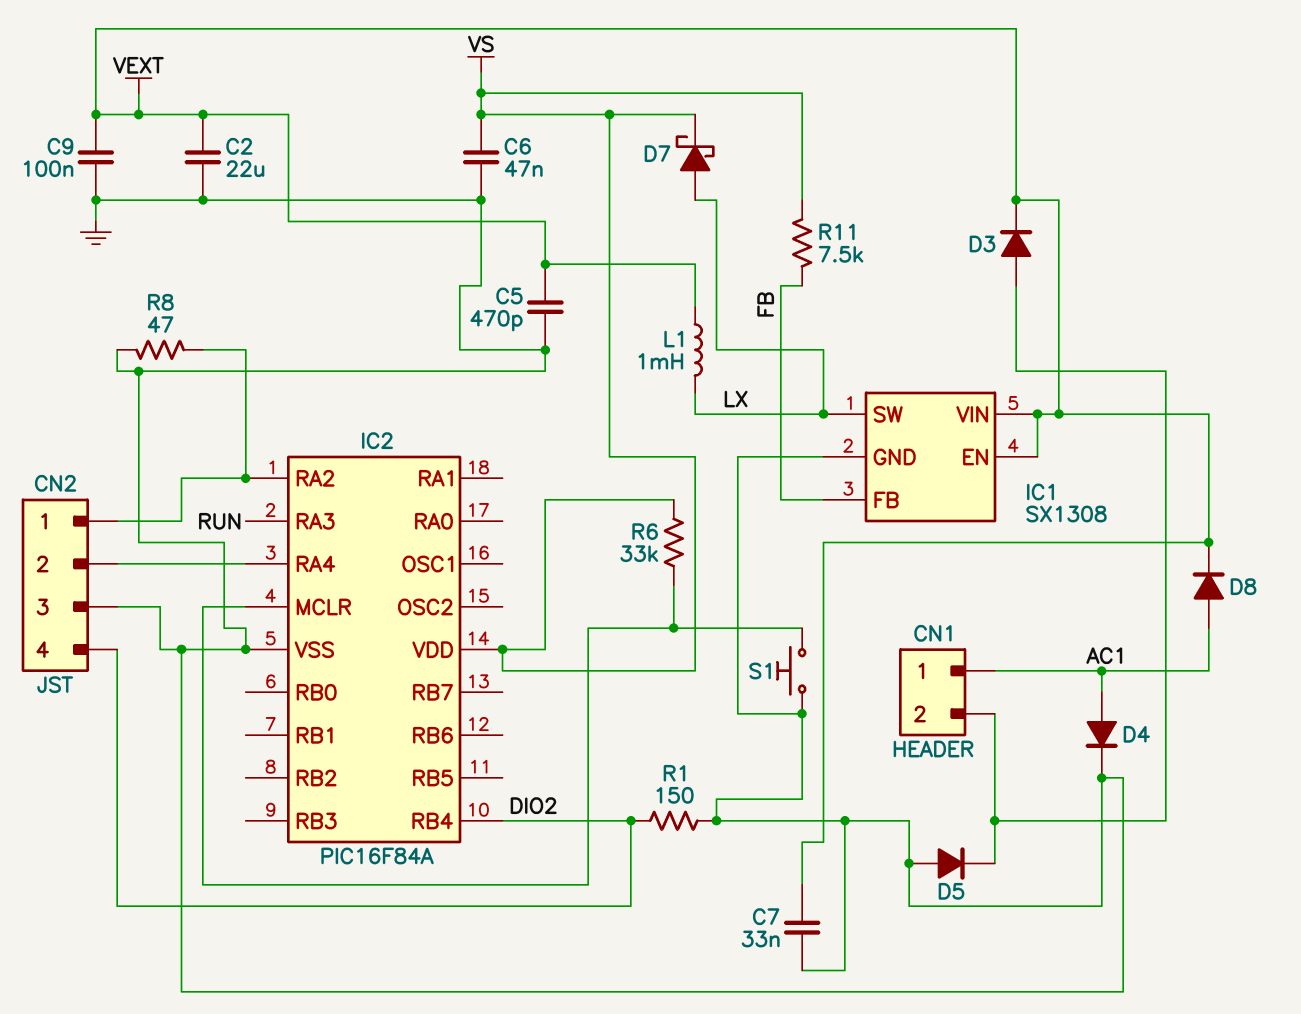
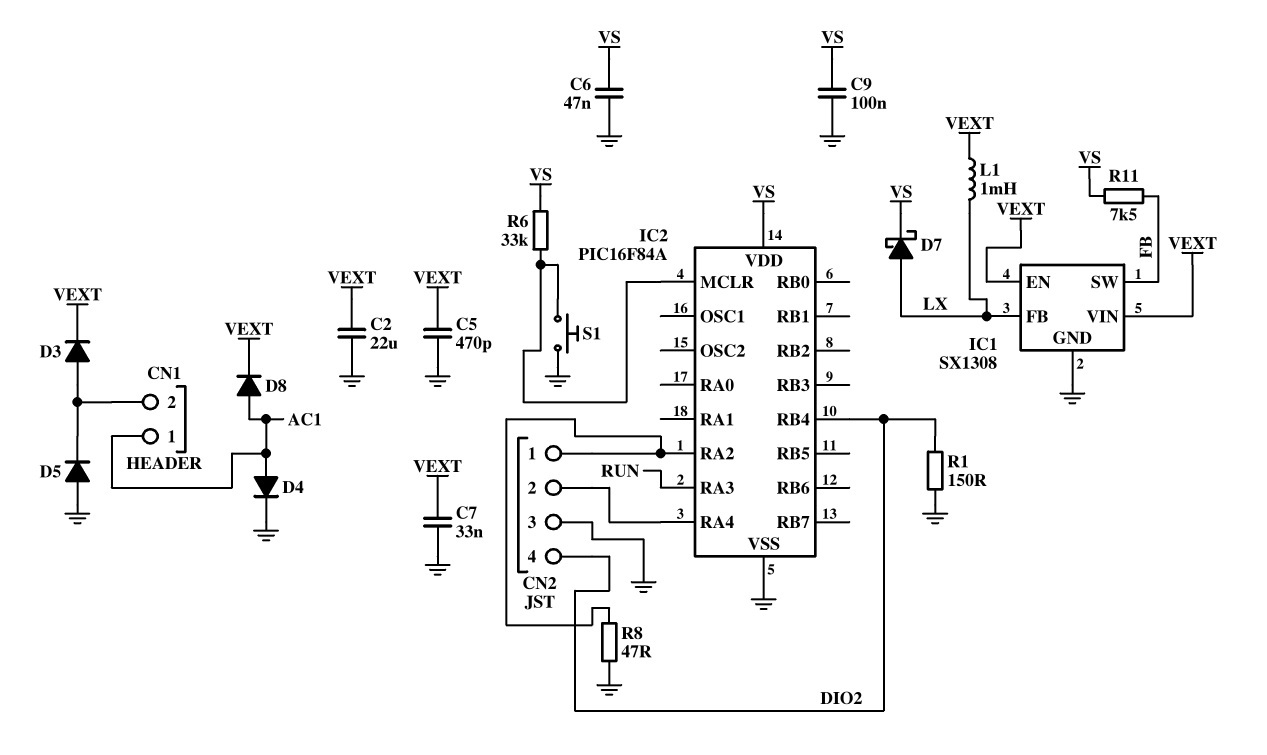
C9: 100nF (GND, VEXT) -> 100nF (GND, VS)
IC1 pin FB: FB -> LX
IC1 pin SW: LX -> FB

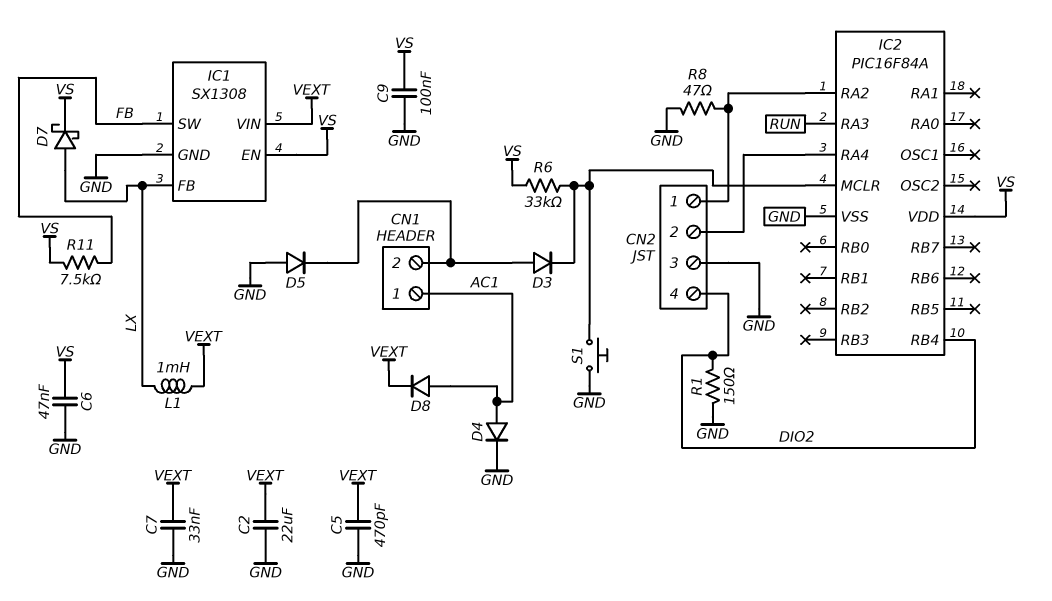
D3: diode (A CN1/2, K VEXT) -> diode (A CN1/2, K IC2/MCLR)
IC1 pin EN: VEXT -> VS

